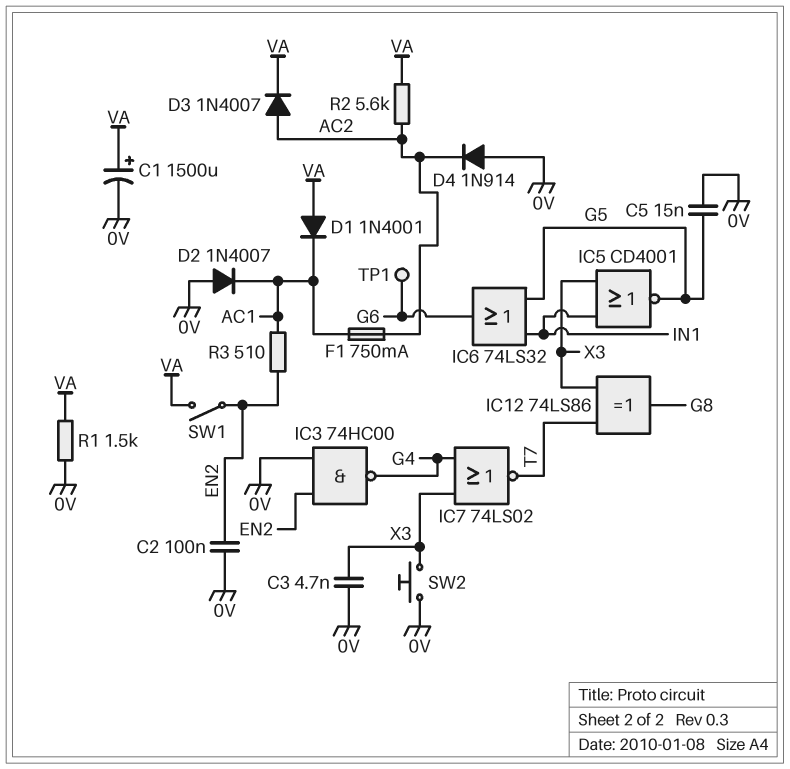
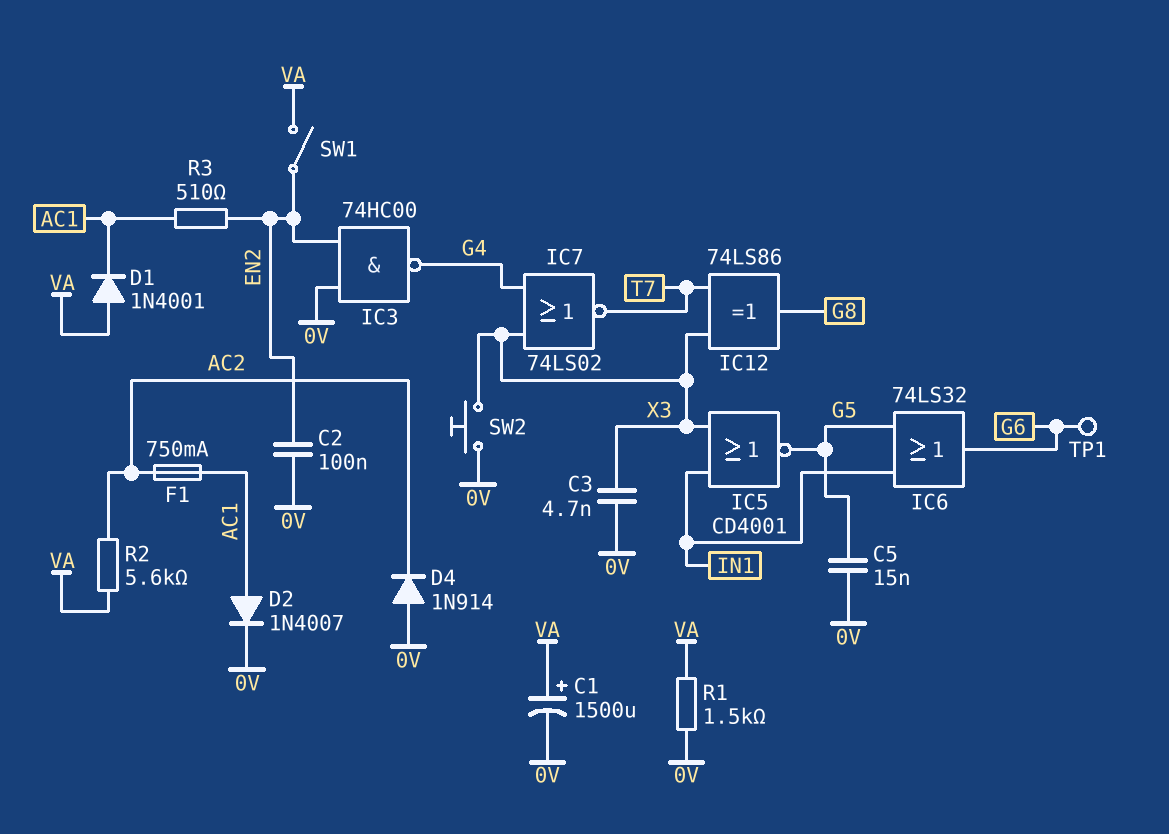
D2: diode 1N4007 (A 0V, K AC1) -> diode 1N4007 (A AC1, K 0V)
D3: diode 1N4007 (A AC2, K VA) -> none

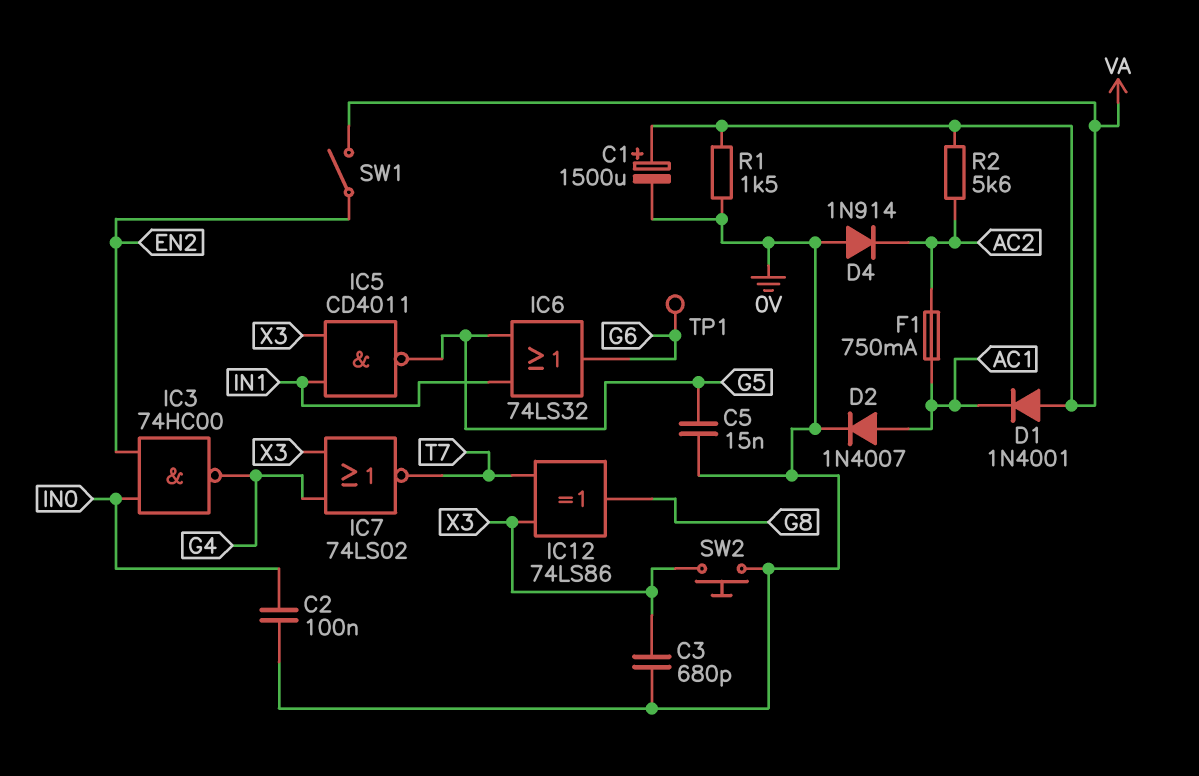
C2: 100nF (0V, EN2) -> 100nF (0V, IN0)
C3: 4.7nF (0V, X3) -> 680pF (0V, X3)
IC3: NAND 74HC00 (in 0V, in EN2, out G4) -> NAND 74HC00 (in EN2, in IN0, out G4)
IC5: NOR CD4001 (in IN1, in X3, out G5) -> NAND CD4011 (in IN1, in X3, out G5)
R3: 510 (AC1, EN2) -> none

